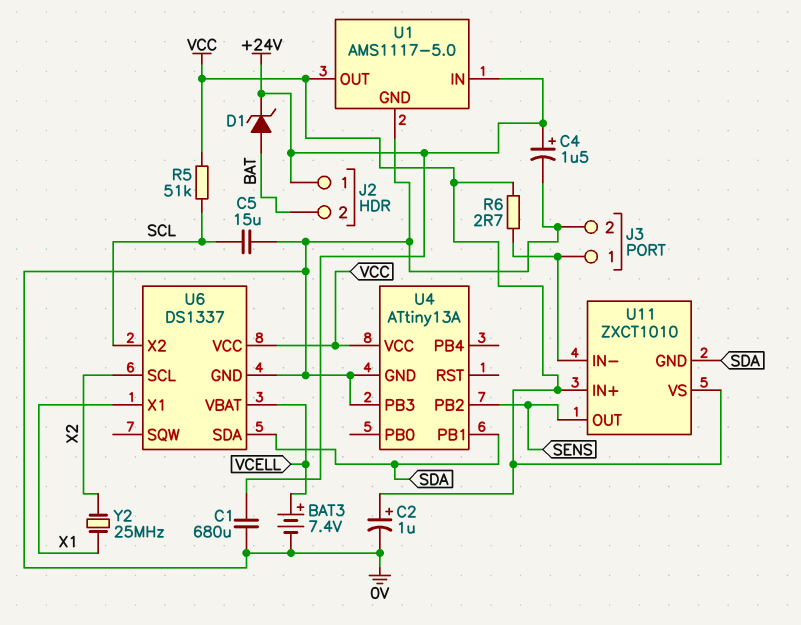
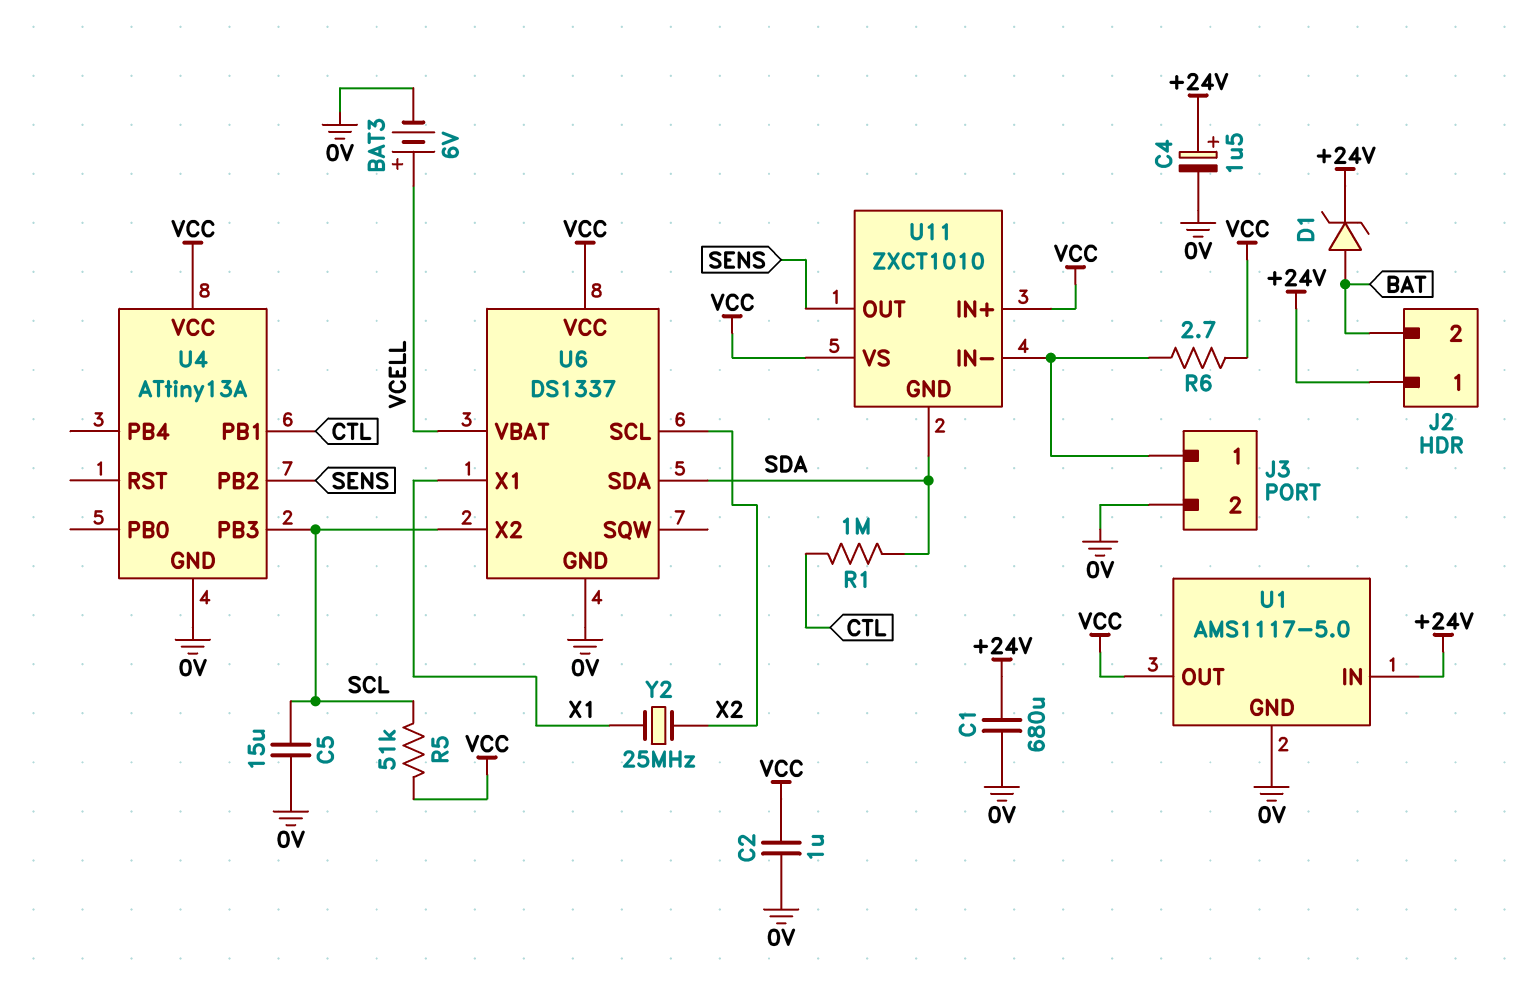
BAT3: 7.4V (plus VCELL, minus 0V) -> 6V (plus VCELL, minus 0V)
C2: 1uF (plus VCC, minus 0V) -> 1uF (0V, VCC)
R1: none -> 1M (CTL, SDA)
U4 pin PB1: SDA -> CTL
U4 pin PB3: 0V -> SCL

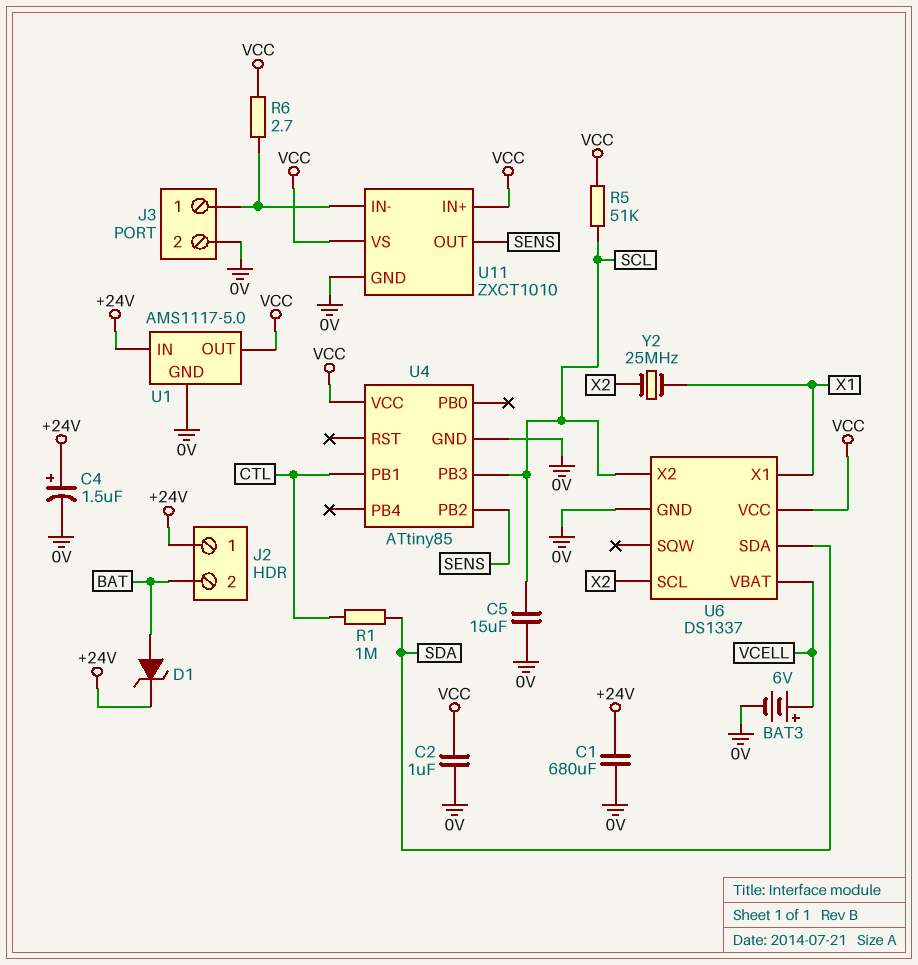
U4: ATtiny13A -> ATtiny85
U11 pin GND: SDA -> 0V

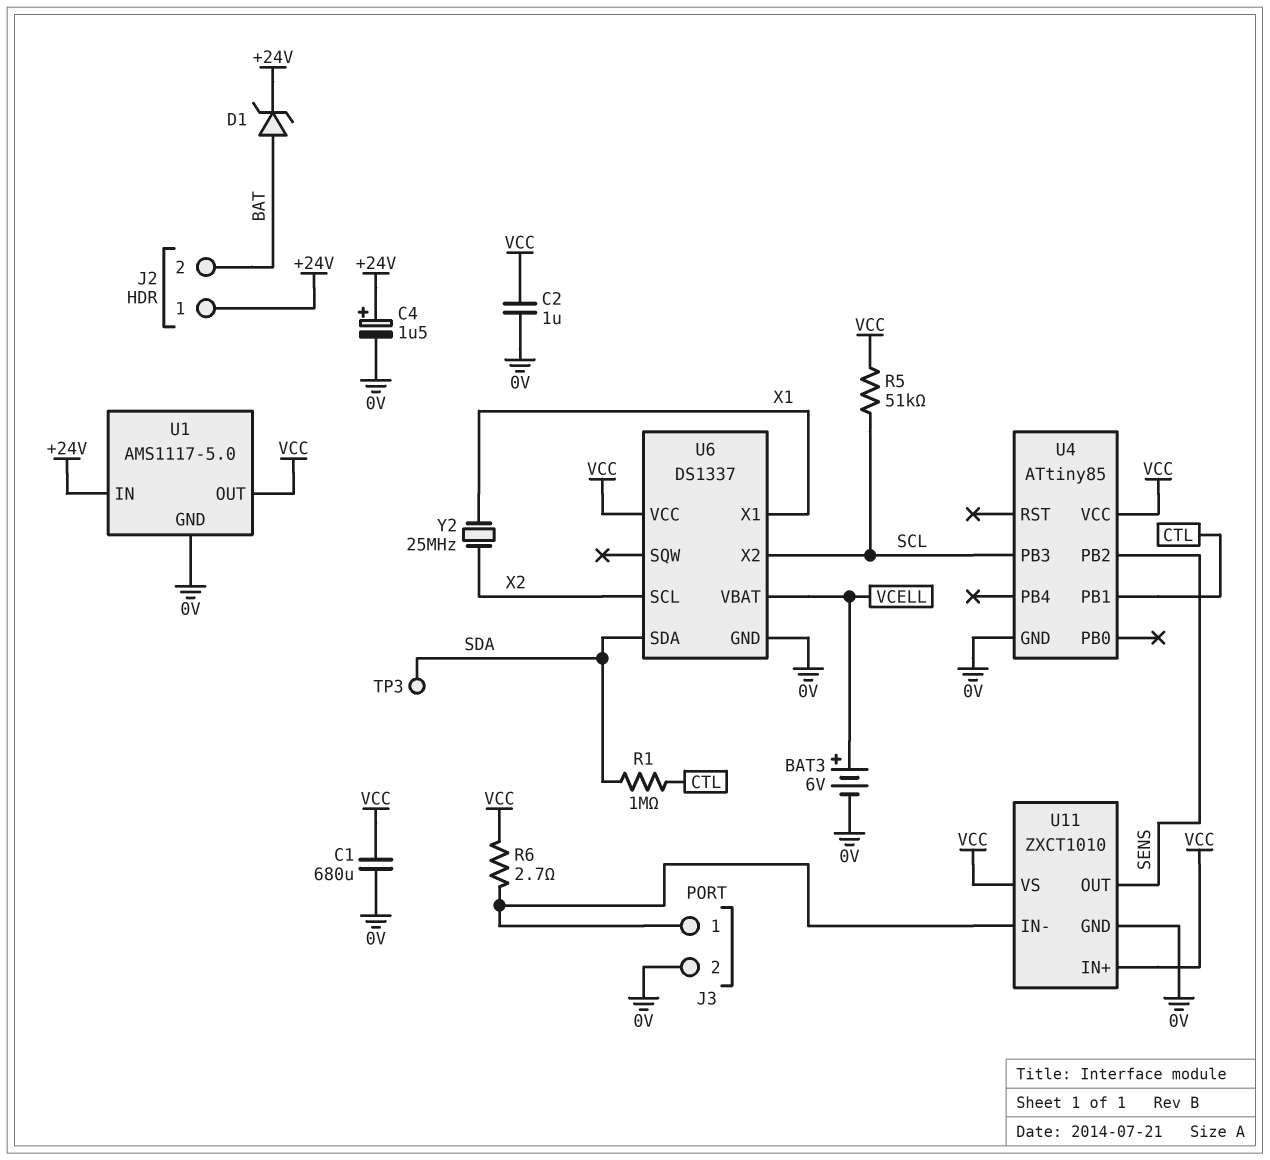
C1: 680uF (+24V, 0V) -> 680uF (0V, VCC)
C5: 15uF (0V, SCL) -> none
TP3: none -> test point (SDA)

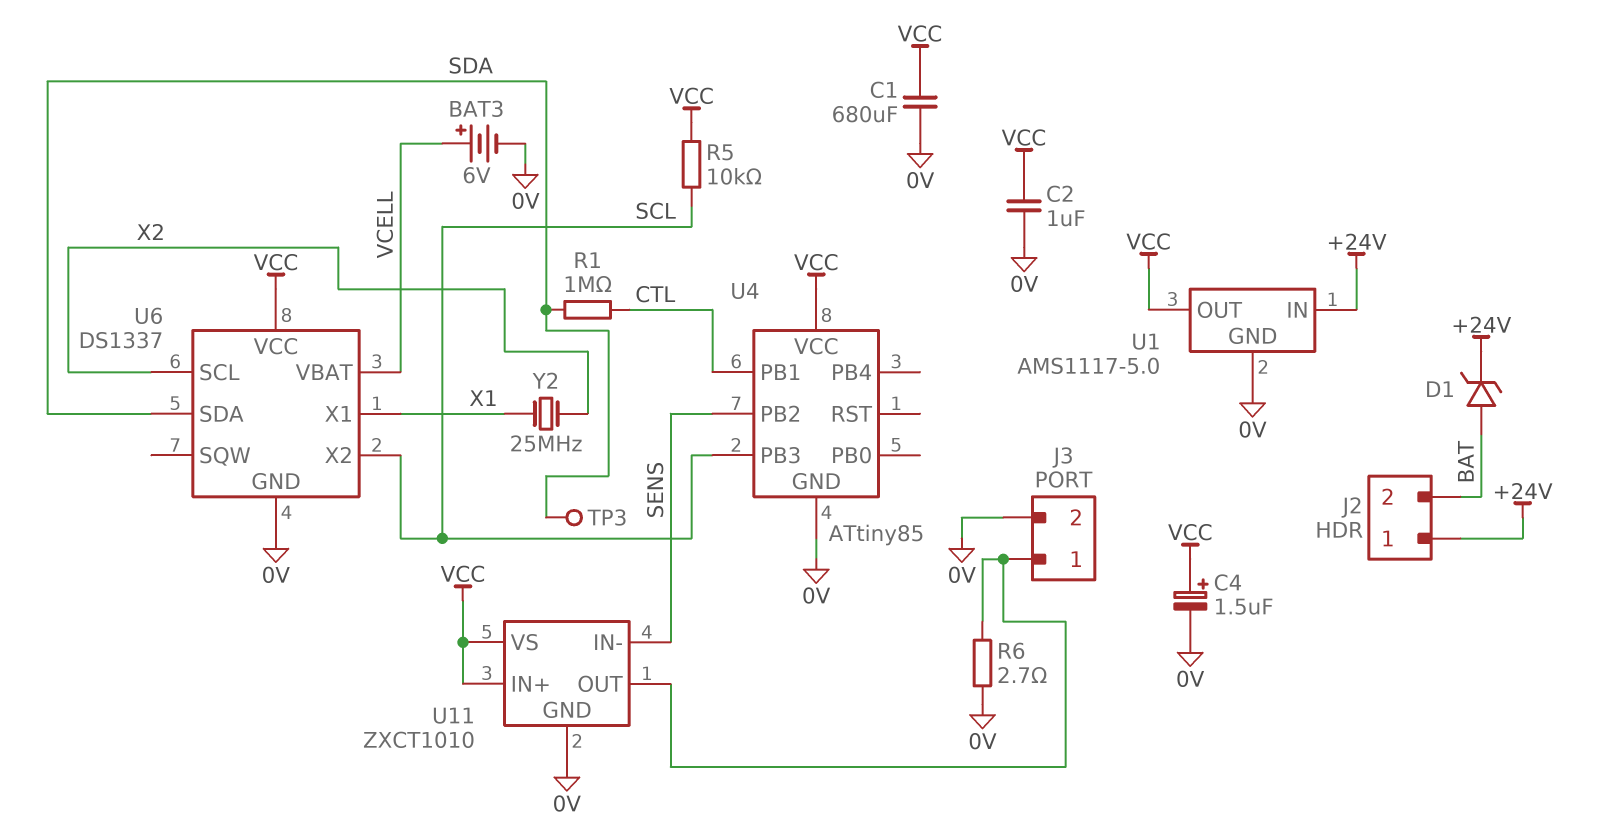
C4: 1.5uF (plus +24V, minus 0V) -> 1.5uF (plus VCC, minus 0V)
R5: 51k (SCL, VCC) -> 10k (SCL, VCC)
R6: 2.7 (J3/1, VCC) -> 2.7 (0V, J3/1)
U11 pin IN-: J3/1 -> SENS
U11 pin OUT: SENS -> J3/1

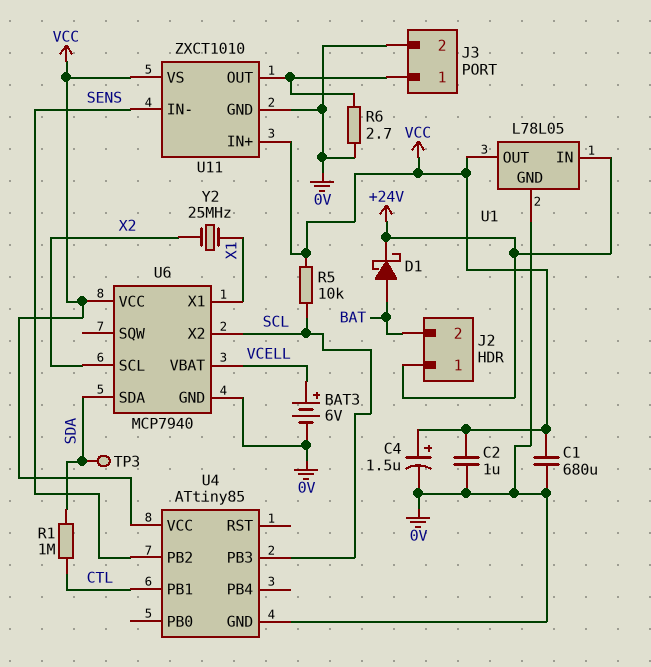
D1: zener (A BAT, K +24V) -> schottky (A BAT, K +24V)
U1: AMS1117-5.0 -> L78L05
U6: DS1337 -> MCP7940

